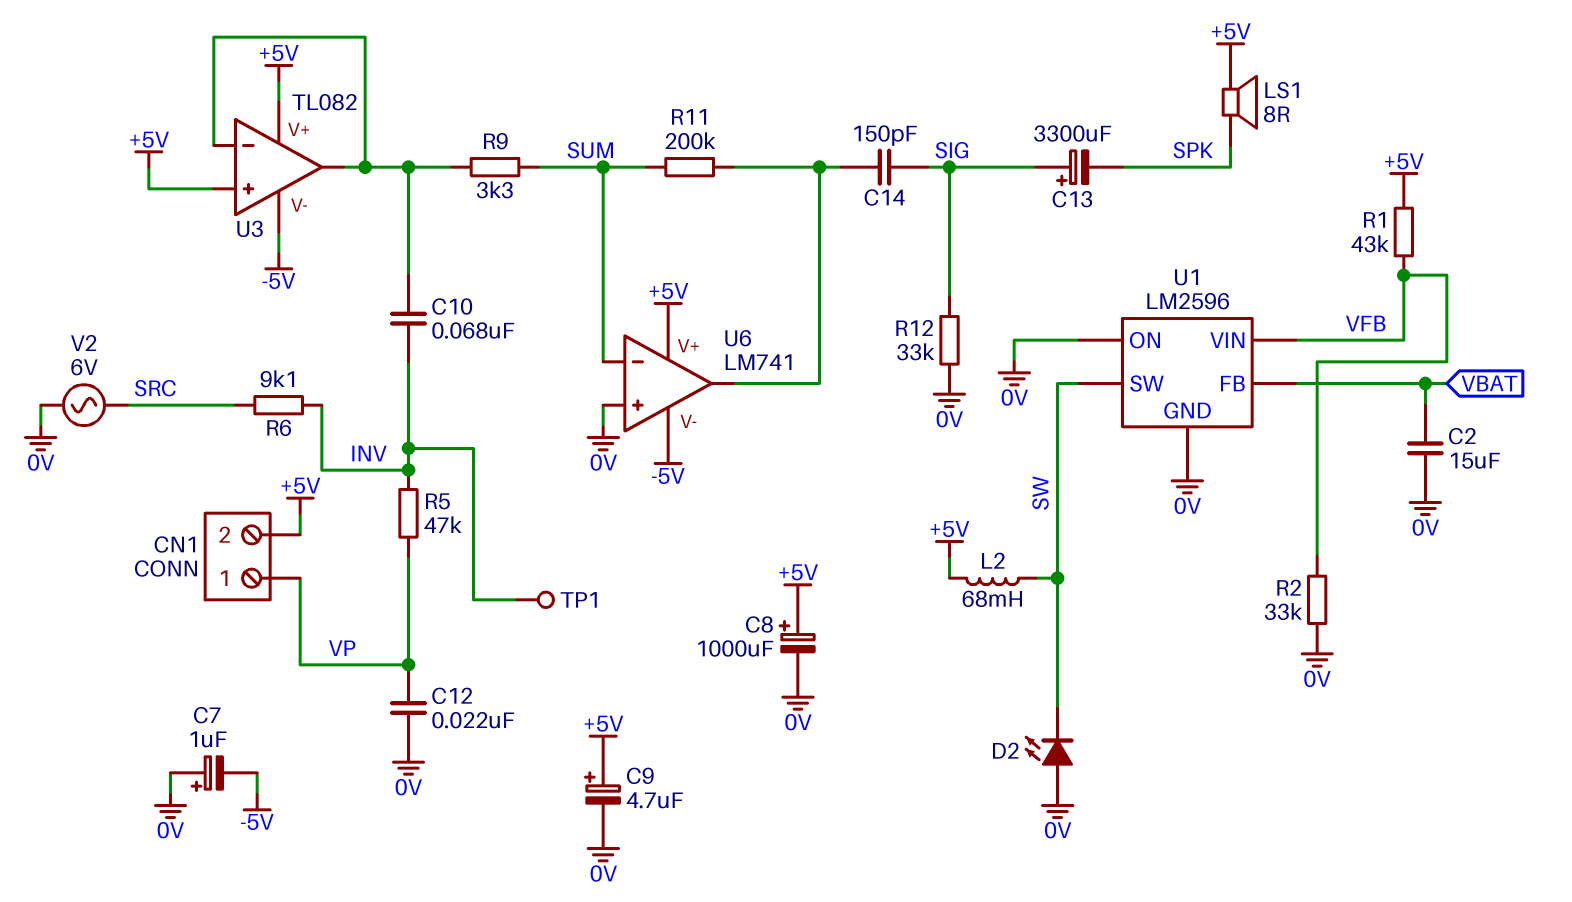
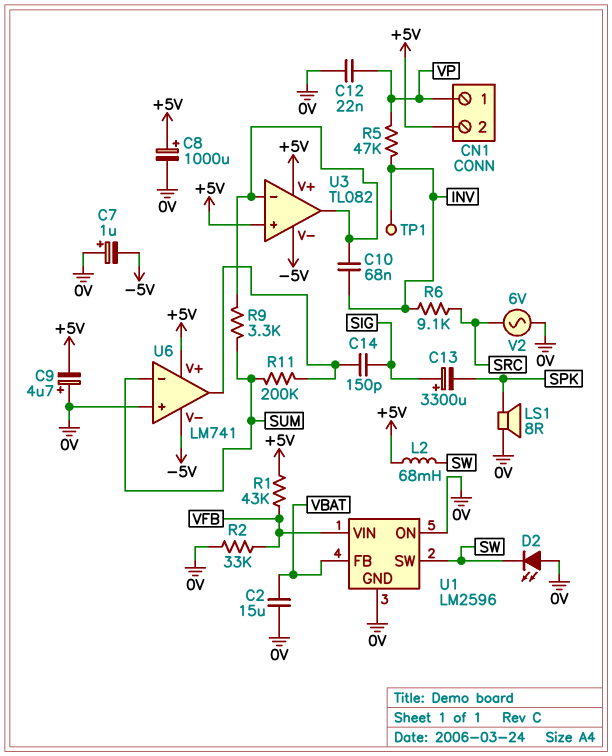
C9: 4.7uF (plus +5V, minus 0V) -> 4.7uF (plus 0V, minus +5V)
LS1: speaker 8R (+5V, SPK) -> speaker 8R (0V, SPK)
R12: 33k (0V, SIG) -> none

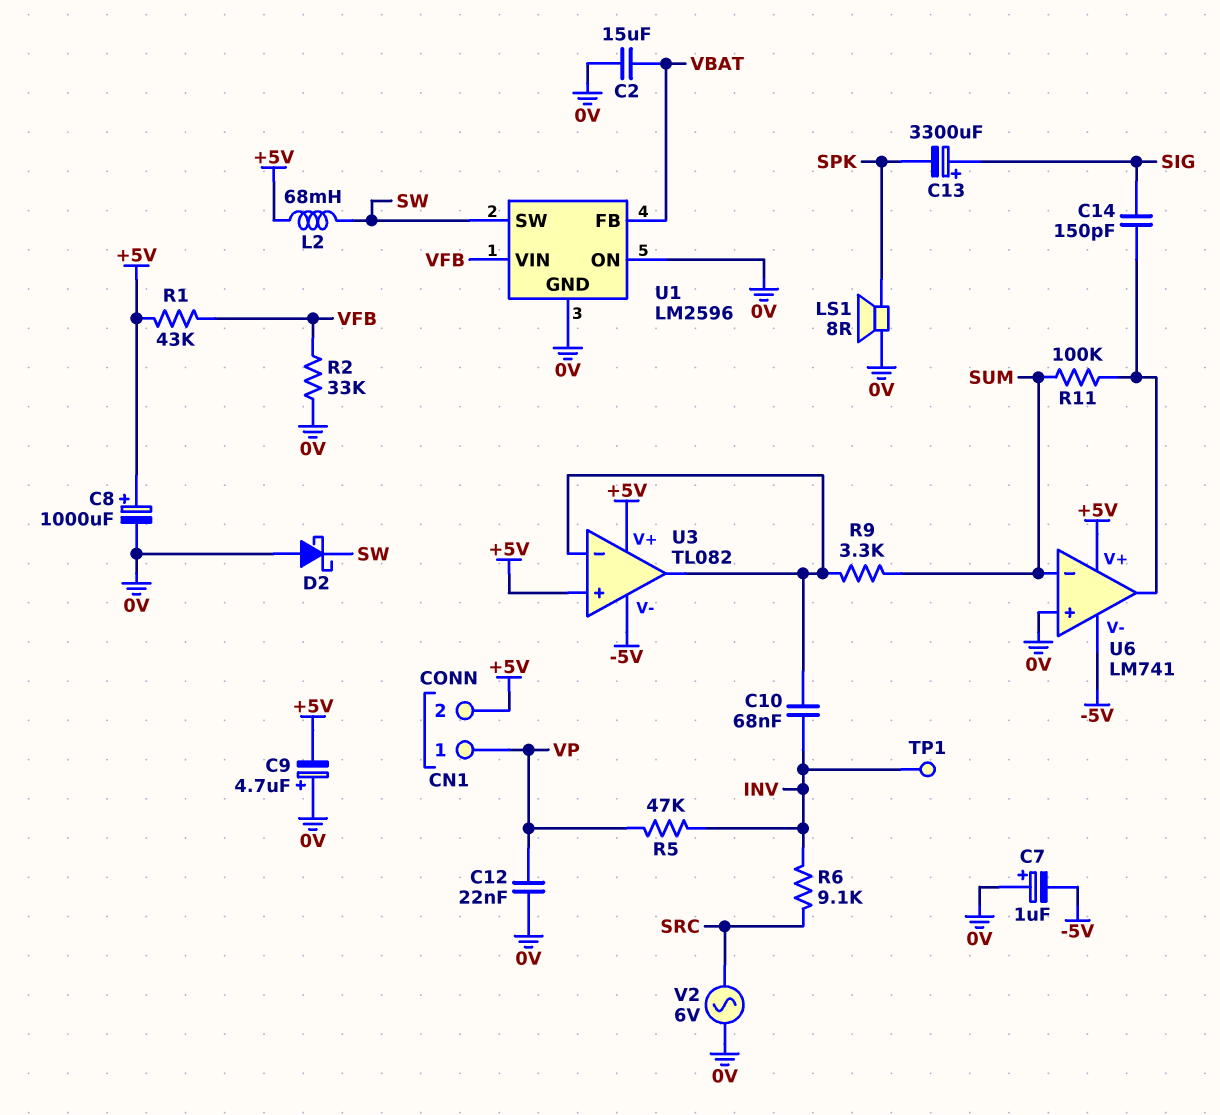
D2: LED (A 0V, K SW) -> schottky (A 0V, K SW)
R11: 200k (SUM, U6/out) -> 100k (SUM, U6/out)

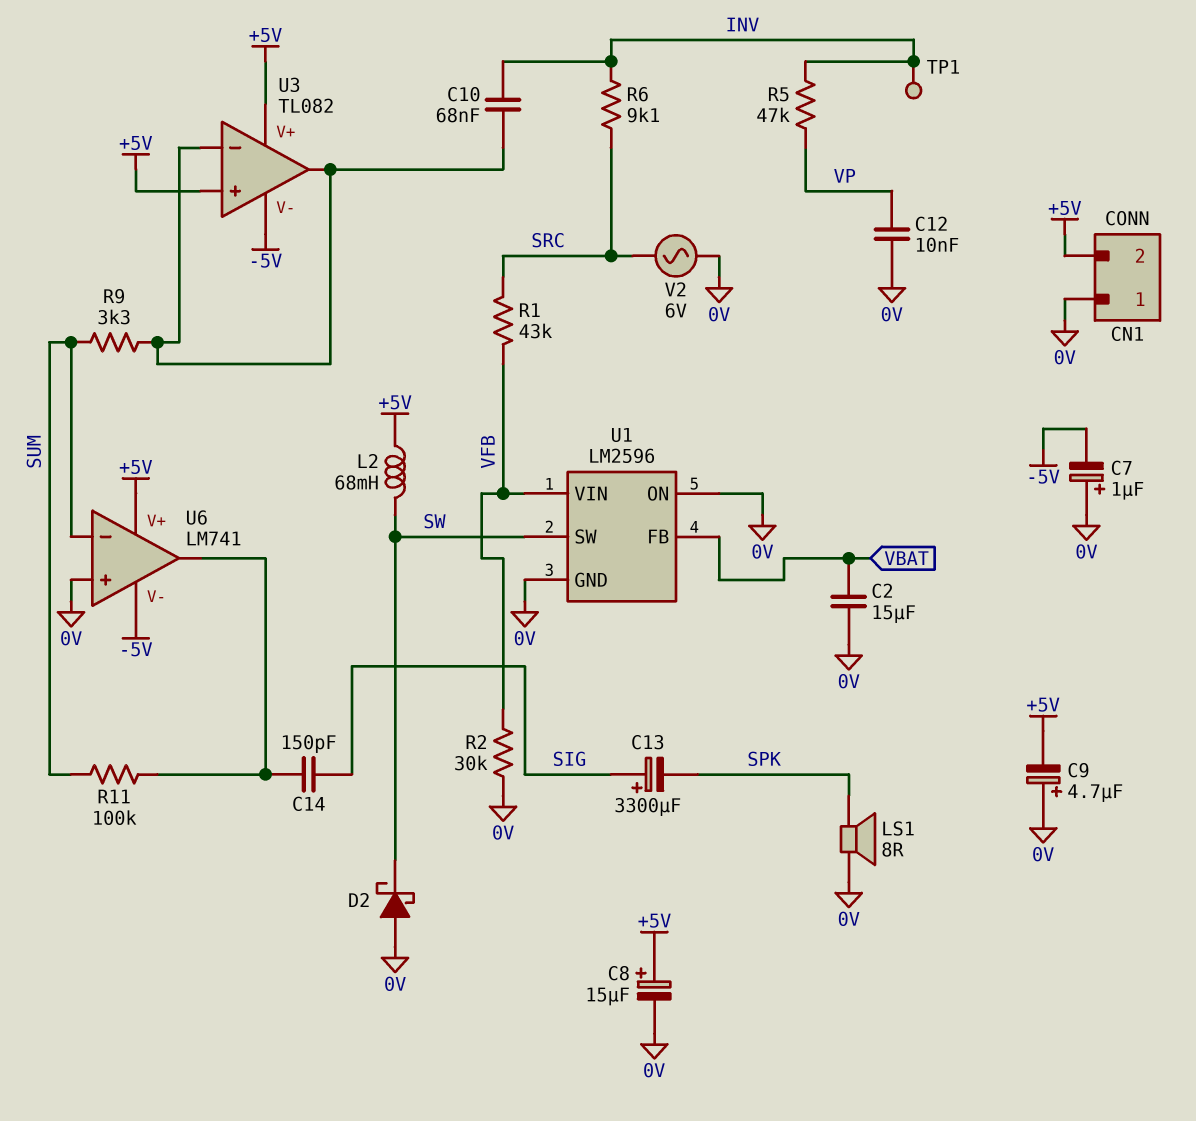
C8: 1000uF (plus +5V, minus 0V) -> 15uF (plus +5V, minus 0V)
C12: 22nF (0V, VP) -> 10nF (0V, VP)
CN1 pin 1: VP -> 0V
R1: 43k (+5V, VFB) -> 43k (SRC, VFB)
R2: 33k (0V, VFB) -> 30k (0V, VFB)

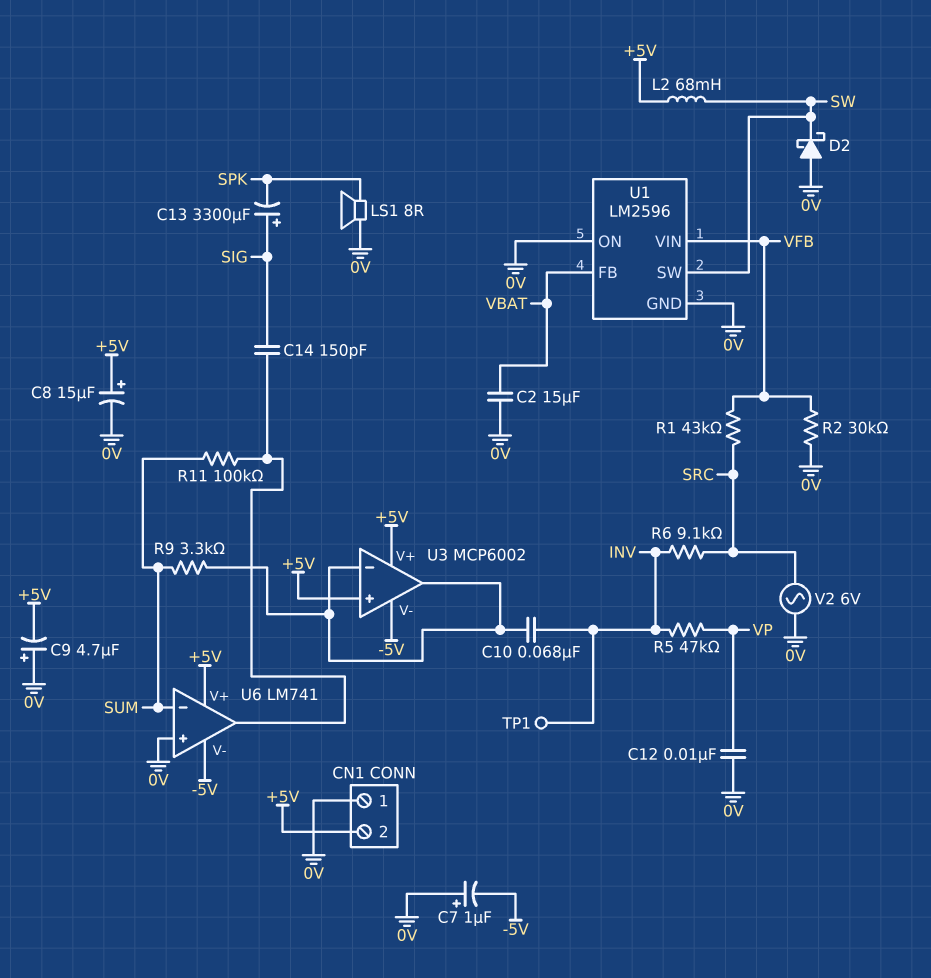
U3: TL082 -> MCP6002

